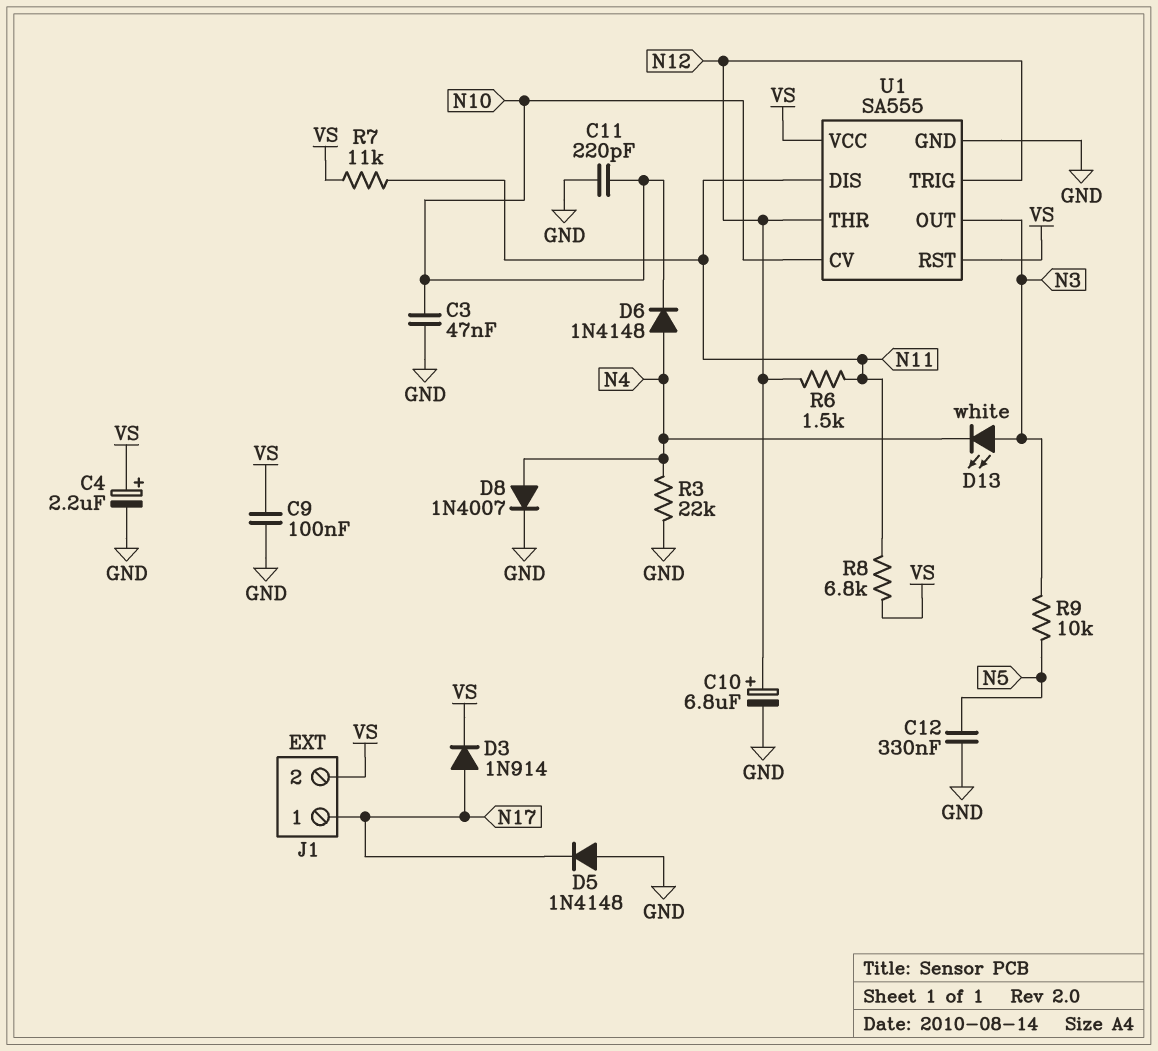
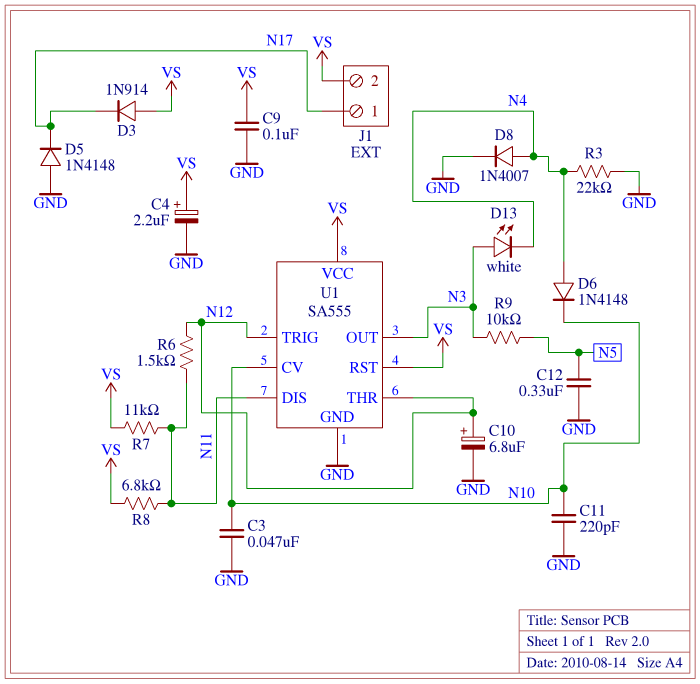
D3: diode 1N914 (A N17, K VS) -> diode 1N914 (A VS, K N17)

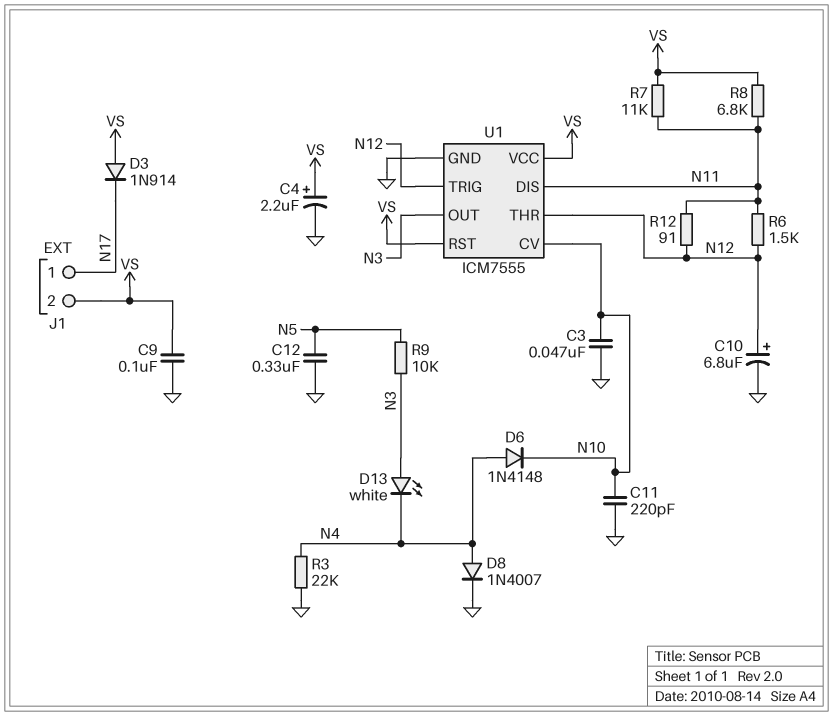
D5: diode 1N4148 (A GND, K N17) -> none
R12: none -> 91 (N11, N12)
U1: SA555 -> ICM7555

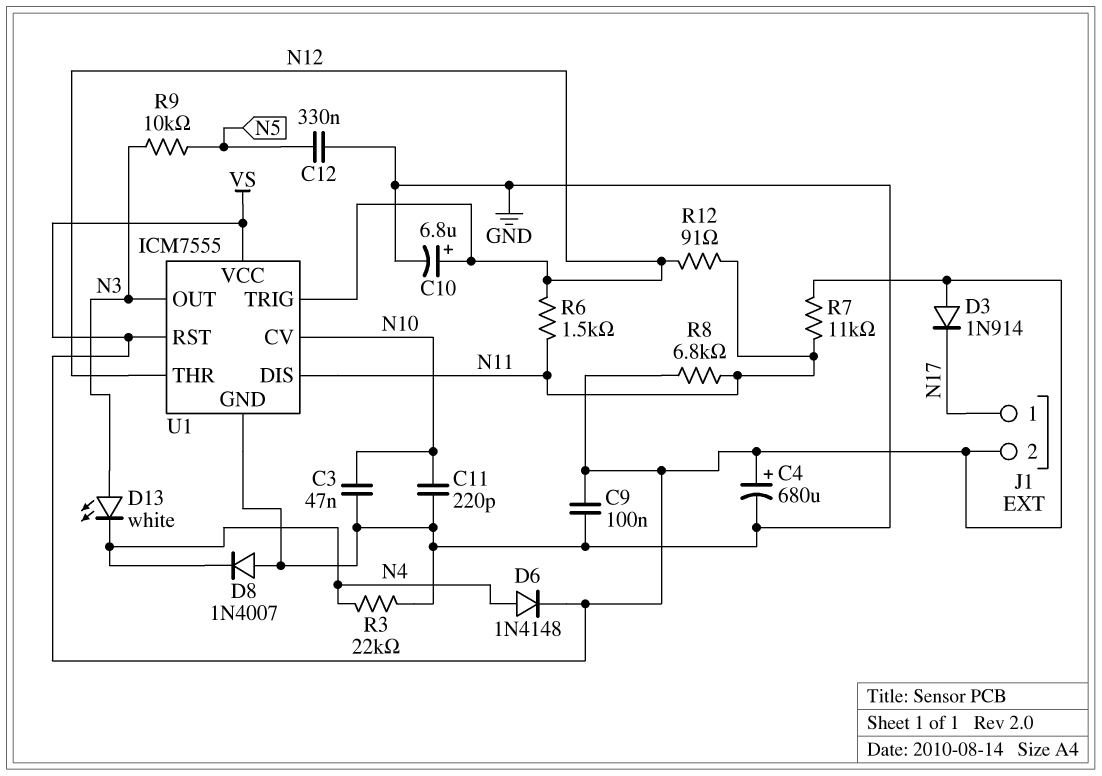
C4: 2.2uF (plus VS, minus GND) -> 680uF (plus VS, minus GND)
D6: diode 1N4148 (A N4, K N10) -> diode 1N4148 (A N4, K VS)
D8: diode 1N4007 (A N4, K GND) -> diode 1N4007 (A GND, K N4)

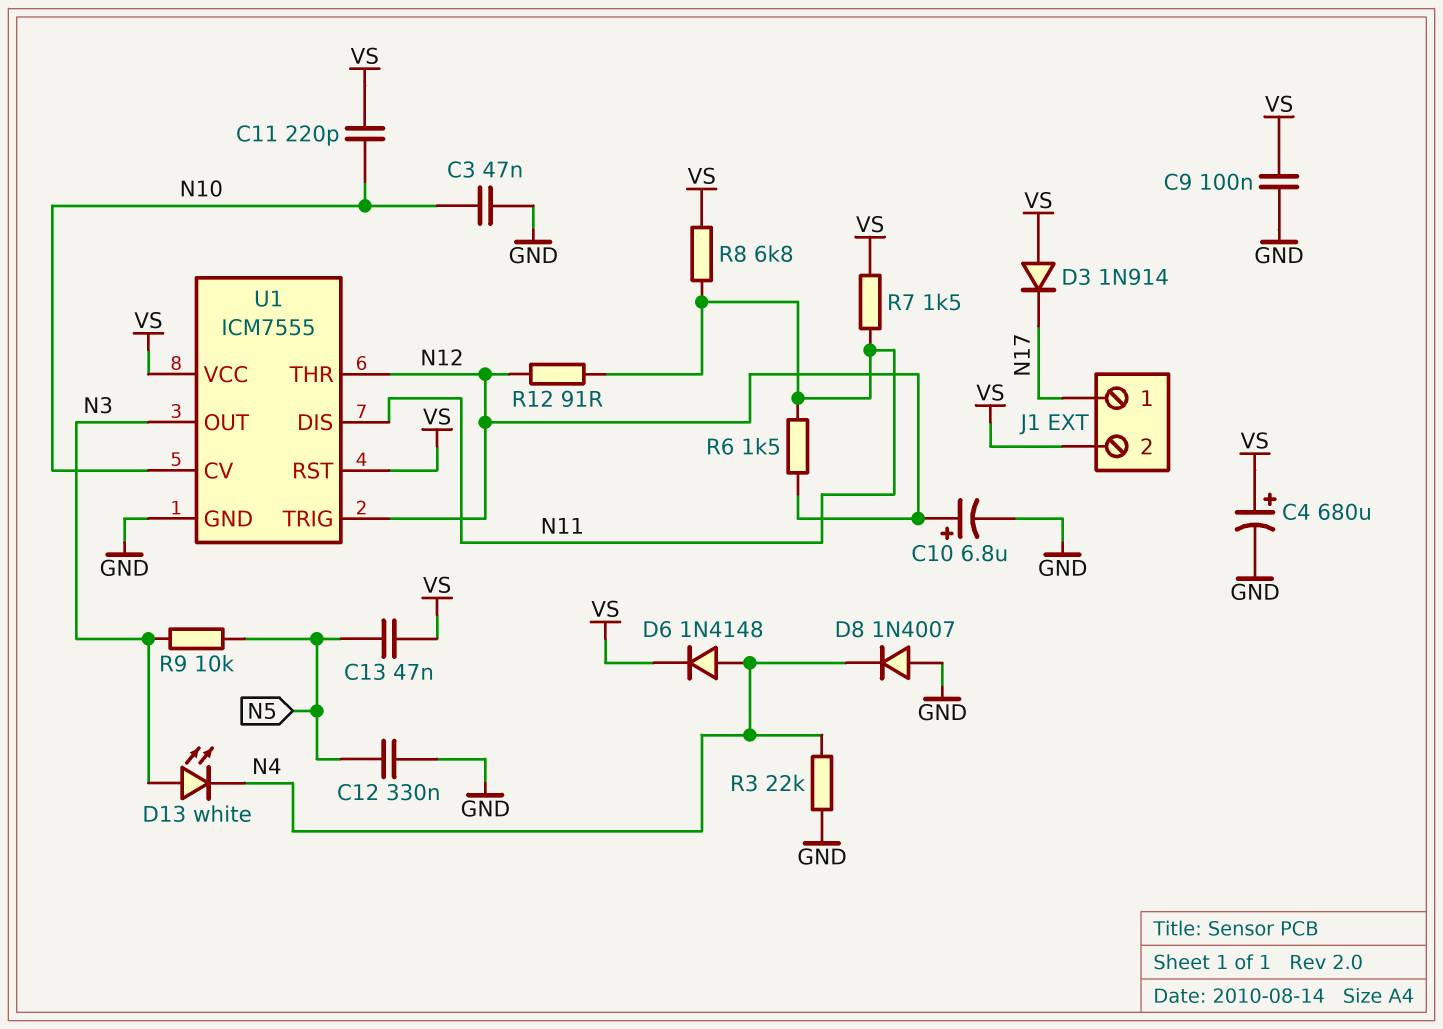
C11: 220pF (GND, N10) -> 220pF (N10, VS)
C13: none -> 47nF (N5, VS)
R7: 11k (N11, VS) -> 1.5k (N11, VS)

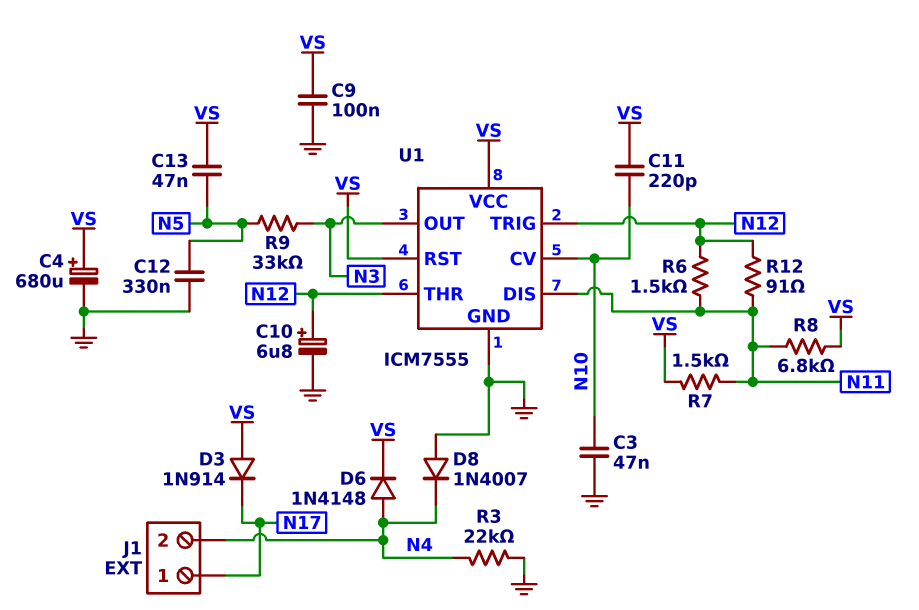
D13: LED white (A N3, K N4) -> none
J1 pin 2: VS -> N4
R9: 10k (N3, N5) -> 33k (N3, N5)

